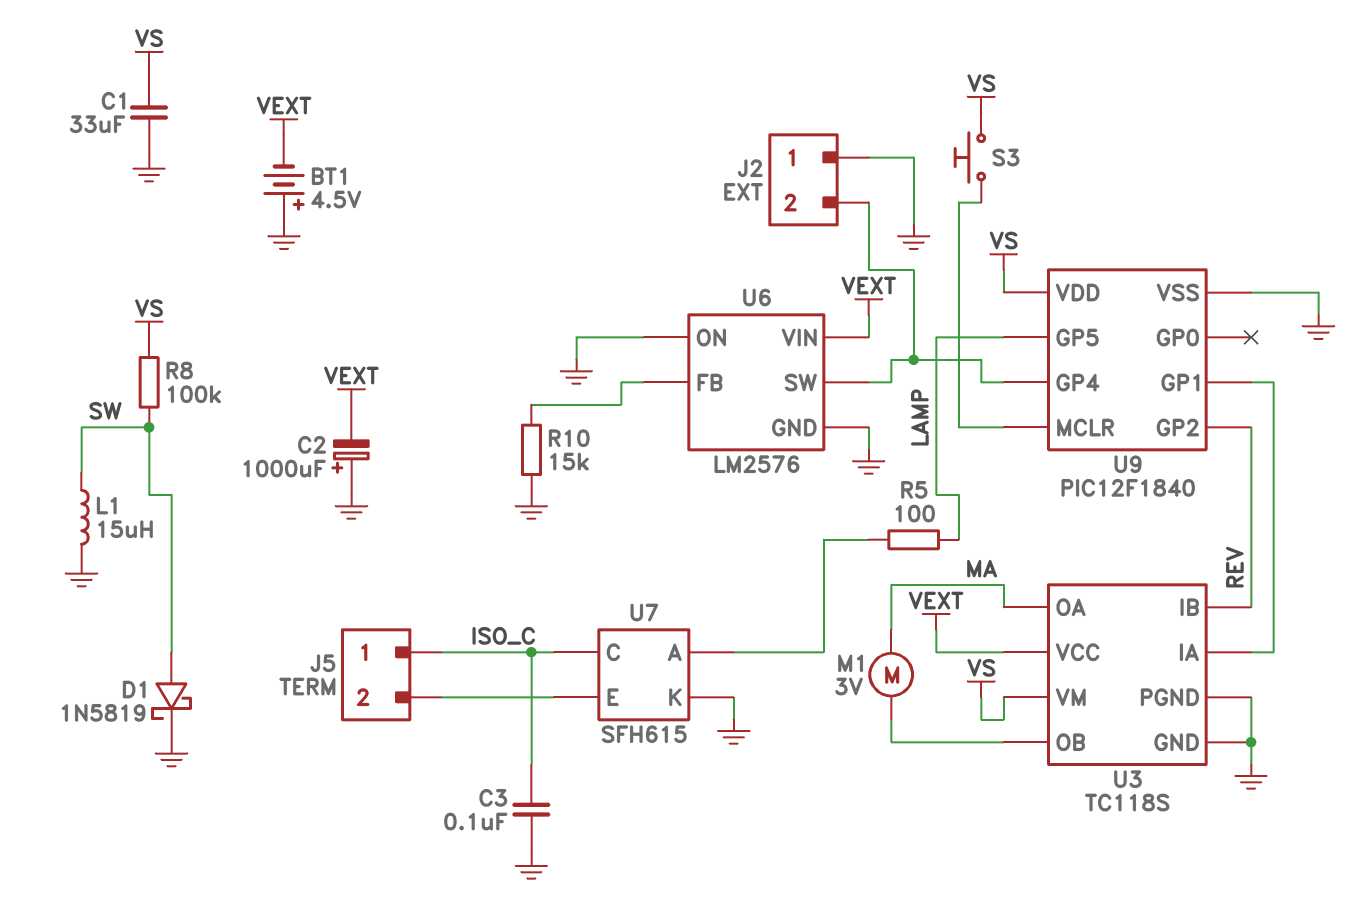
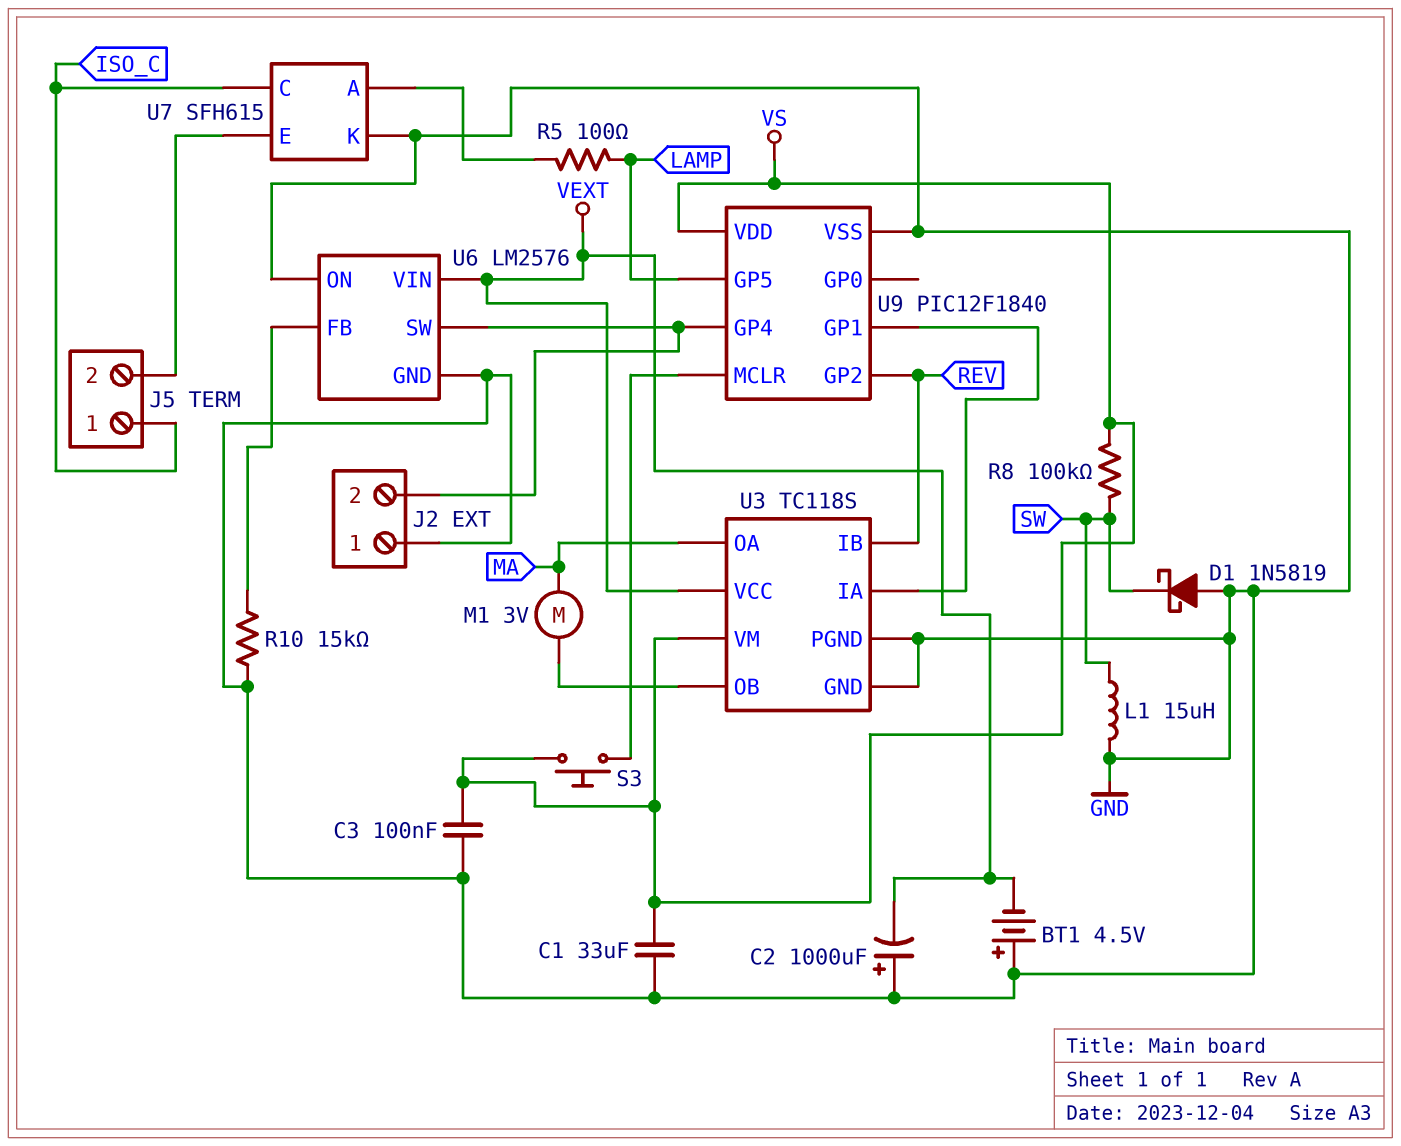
C3: 100nF (GND, ISO_C) -> 100nF (GND, VS)
D1: schottky 1N5819 (A SW, K GND) -> schottky 1N5819 (A GND, K SW)

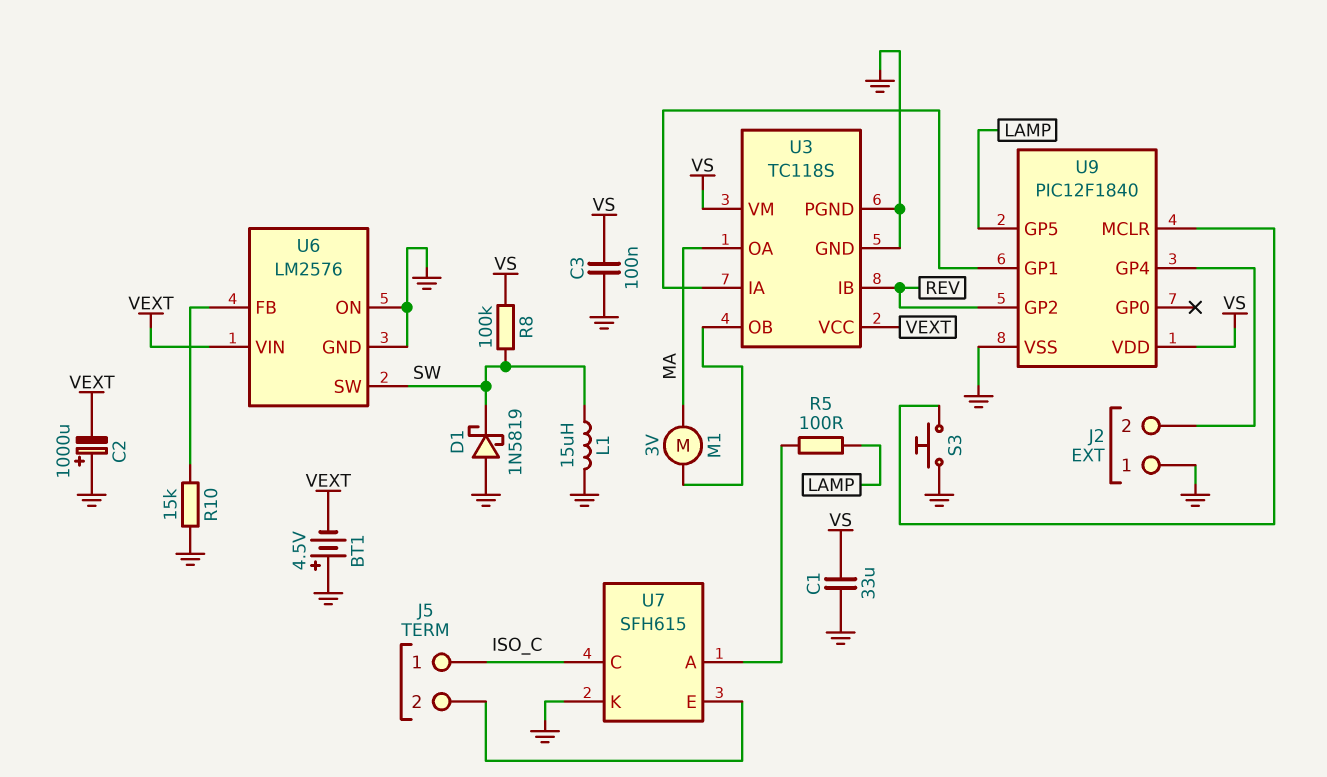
S3: button (U9/MCLR, VS) -> button (GND, U9/MCLR)
U6 pin SW: J2/2 -> SW

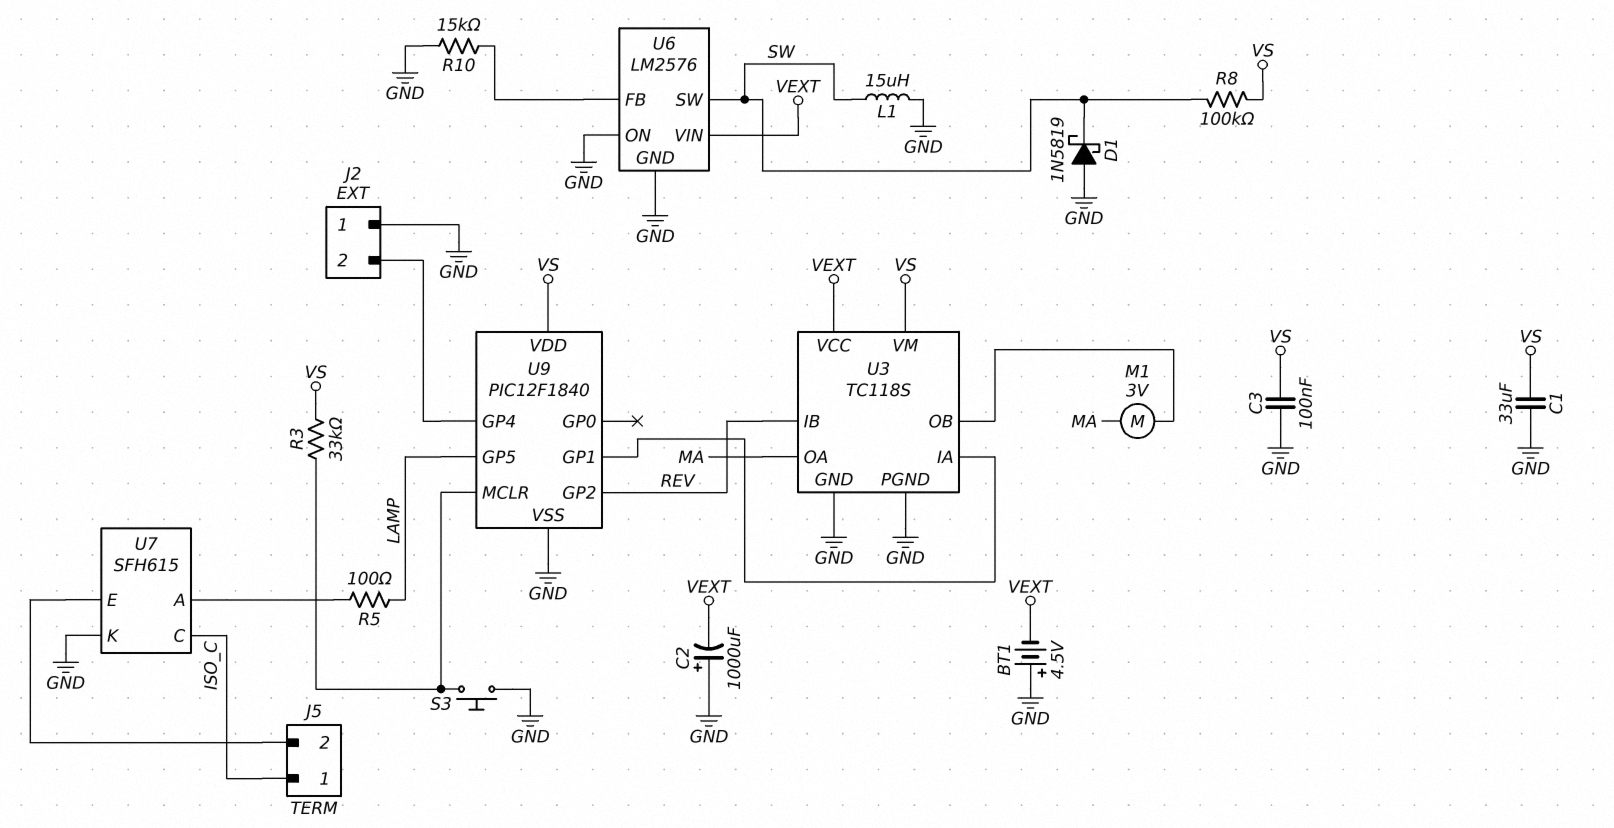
R3: none -> 33k (U9/MCLR, VS)

